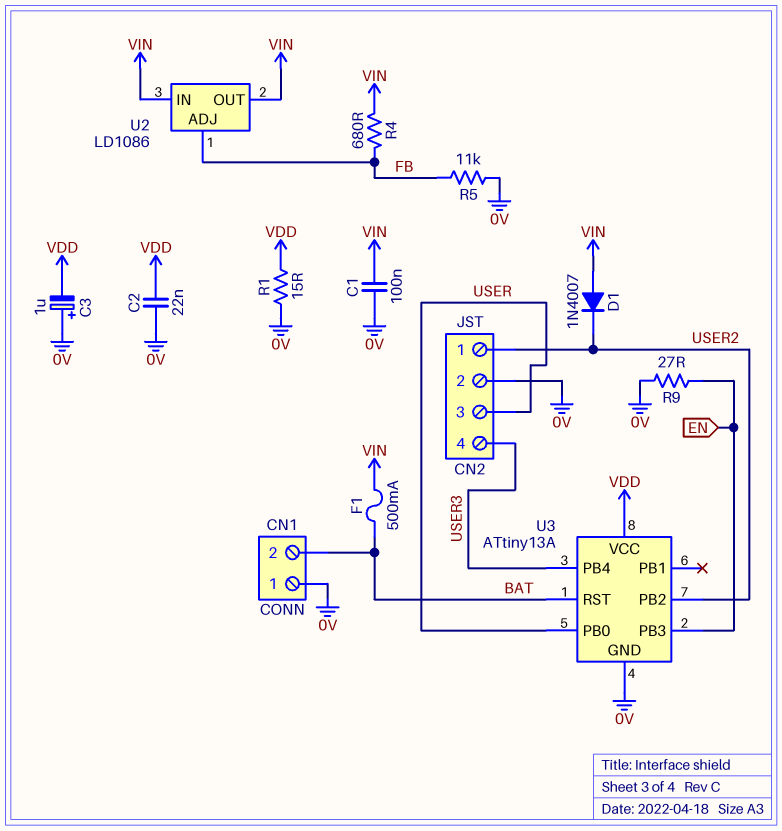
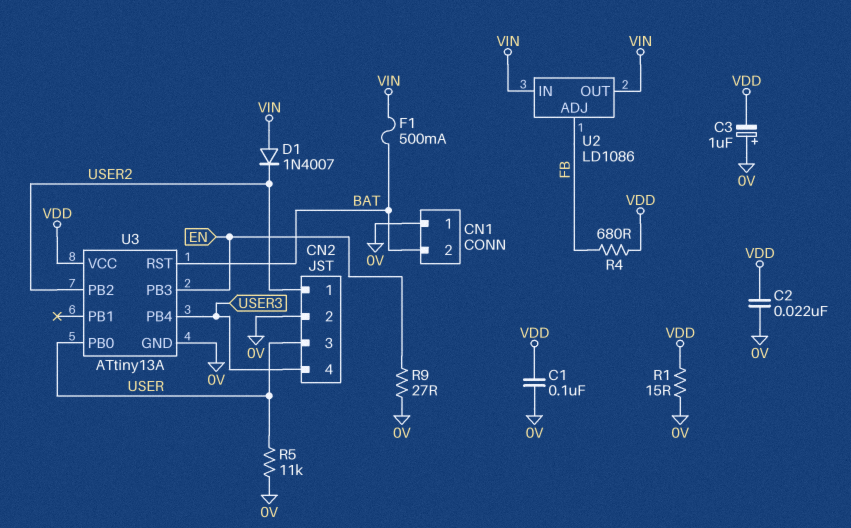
C1: 100nF (0V, VIN) -> 100nF (0V, VDD)
R4: 680 (FB, VIN) -> 680 (FB, VDD)
R5: 11k (0V, FB) -> 11k (0V, USER)

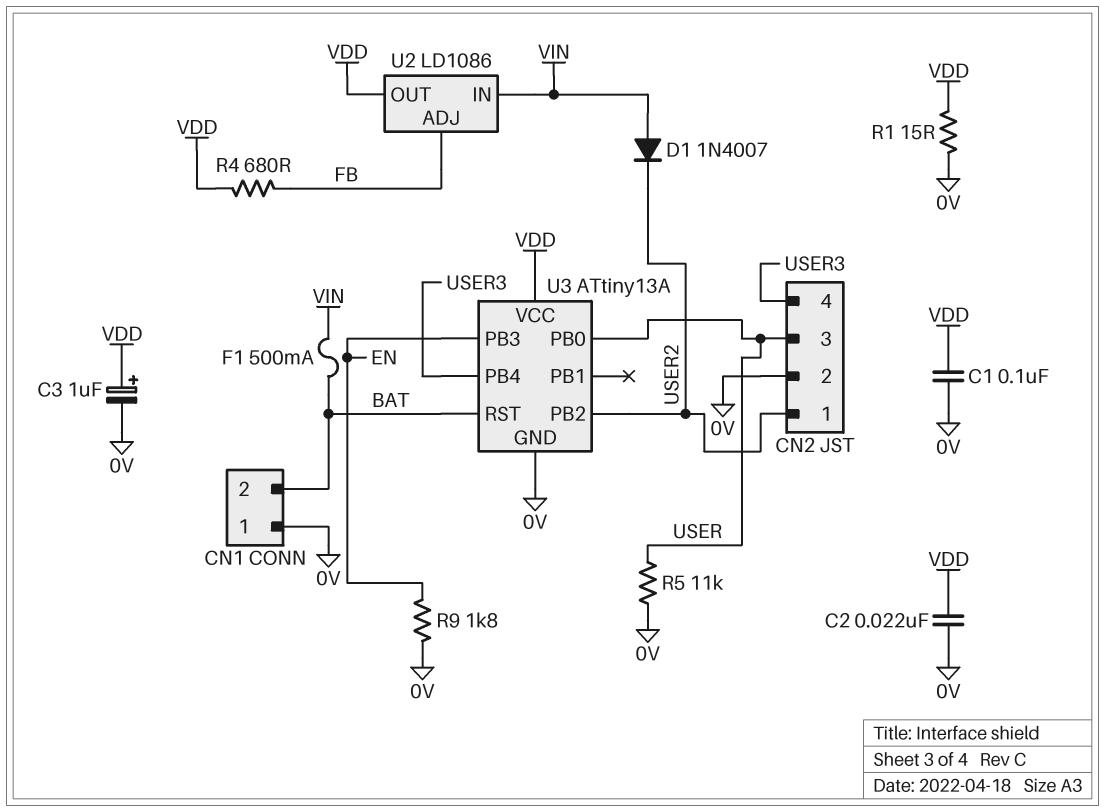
C3: 1uF (plus 0V, minus VDD) -> 1uF (plus VDD, minus 0V)
R9: 27 (0V, EN) -> 1.8k (0V, EN)
U2 pin OUT: VIN -> VDD

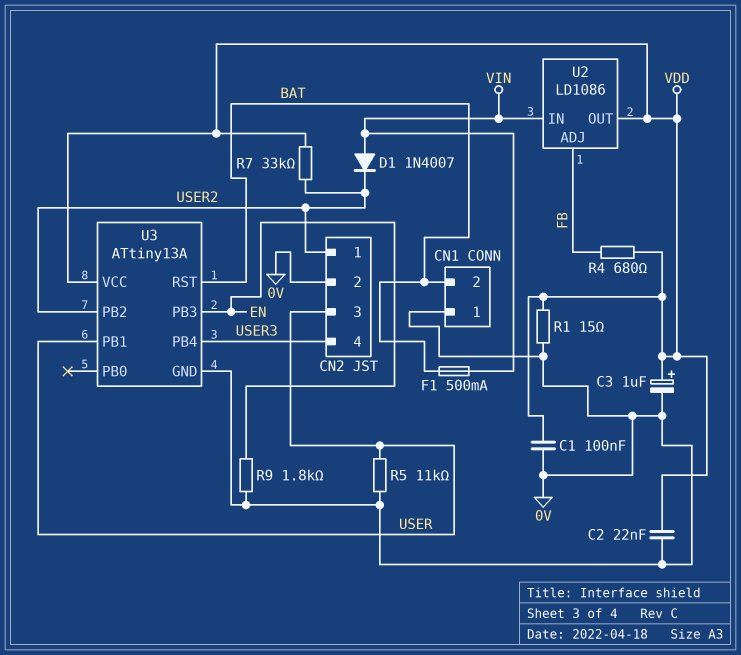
R7: none -> 33k (USER2, VDD)
U3 pin PB0: USER -> none
U3 pin PB1: none -> USER

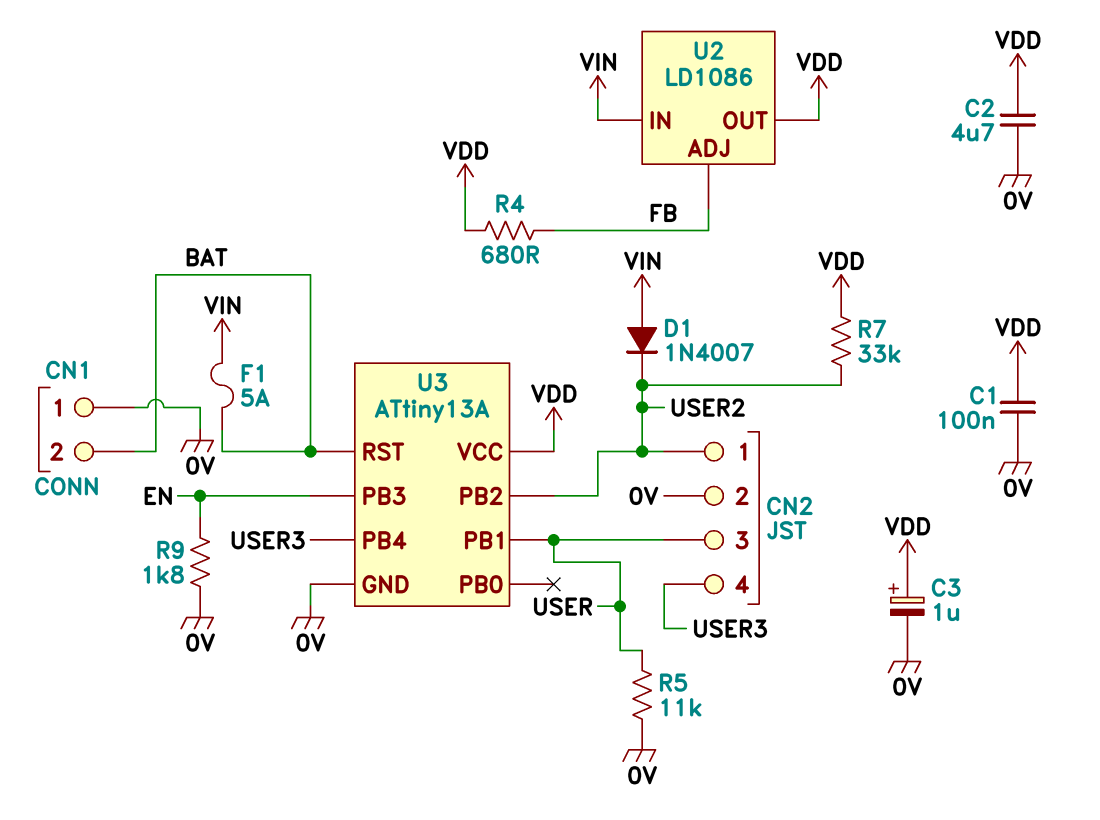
C2: 22nF (0V, VDD) -> 4.7uF (0V, VDD)
F1: 500mA (BAT, VIN) -> 5A (BAT, VIN)
R1: 15 (0V, VDD) -> none

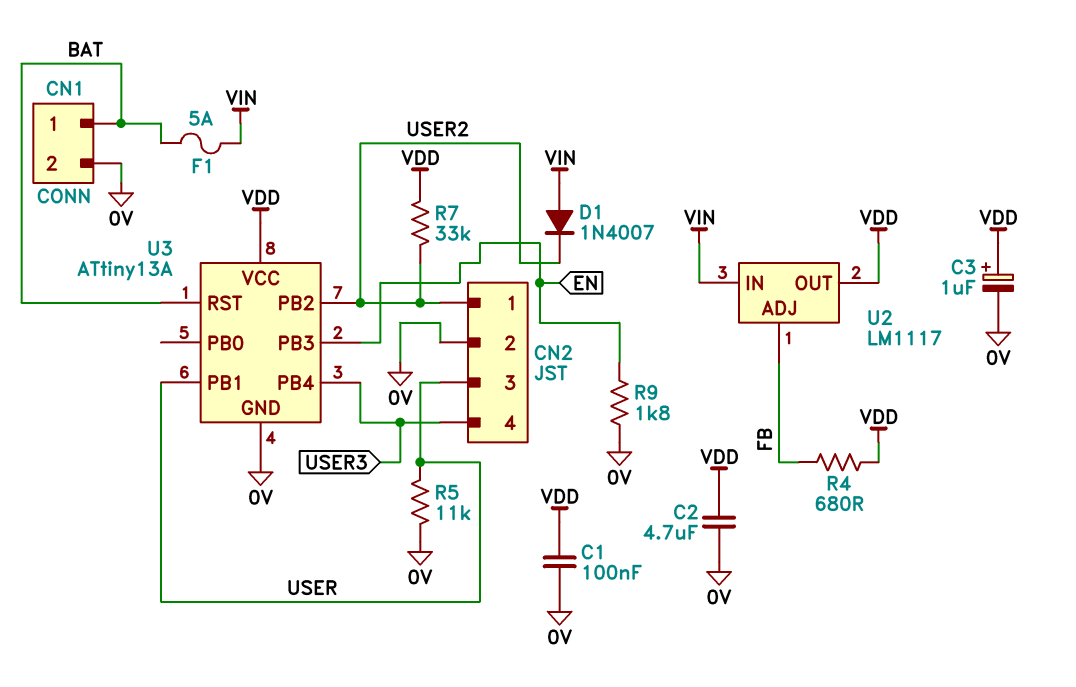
CN1 pin 1: 0V -> BAT
CN1 pin 2: BAT -> 0V
U2: LD1086 -> LM1117

